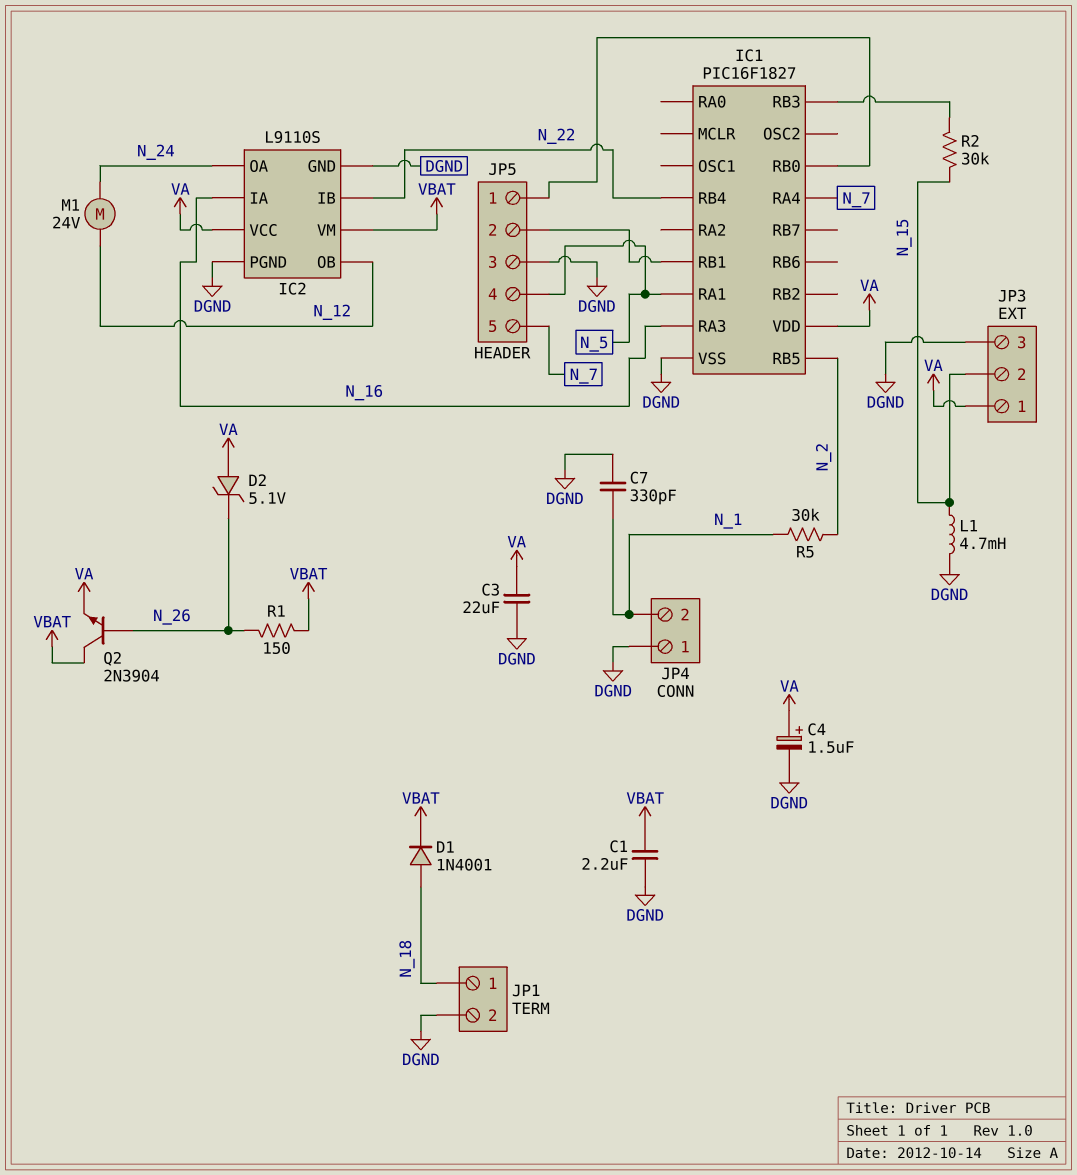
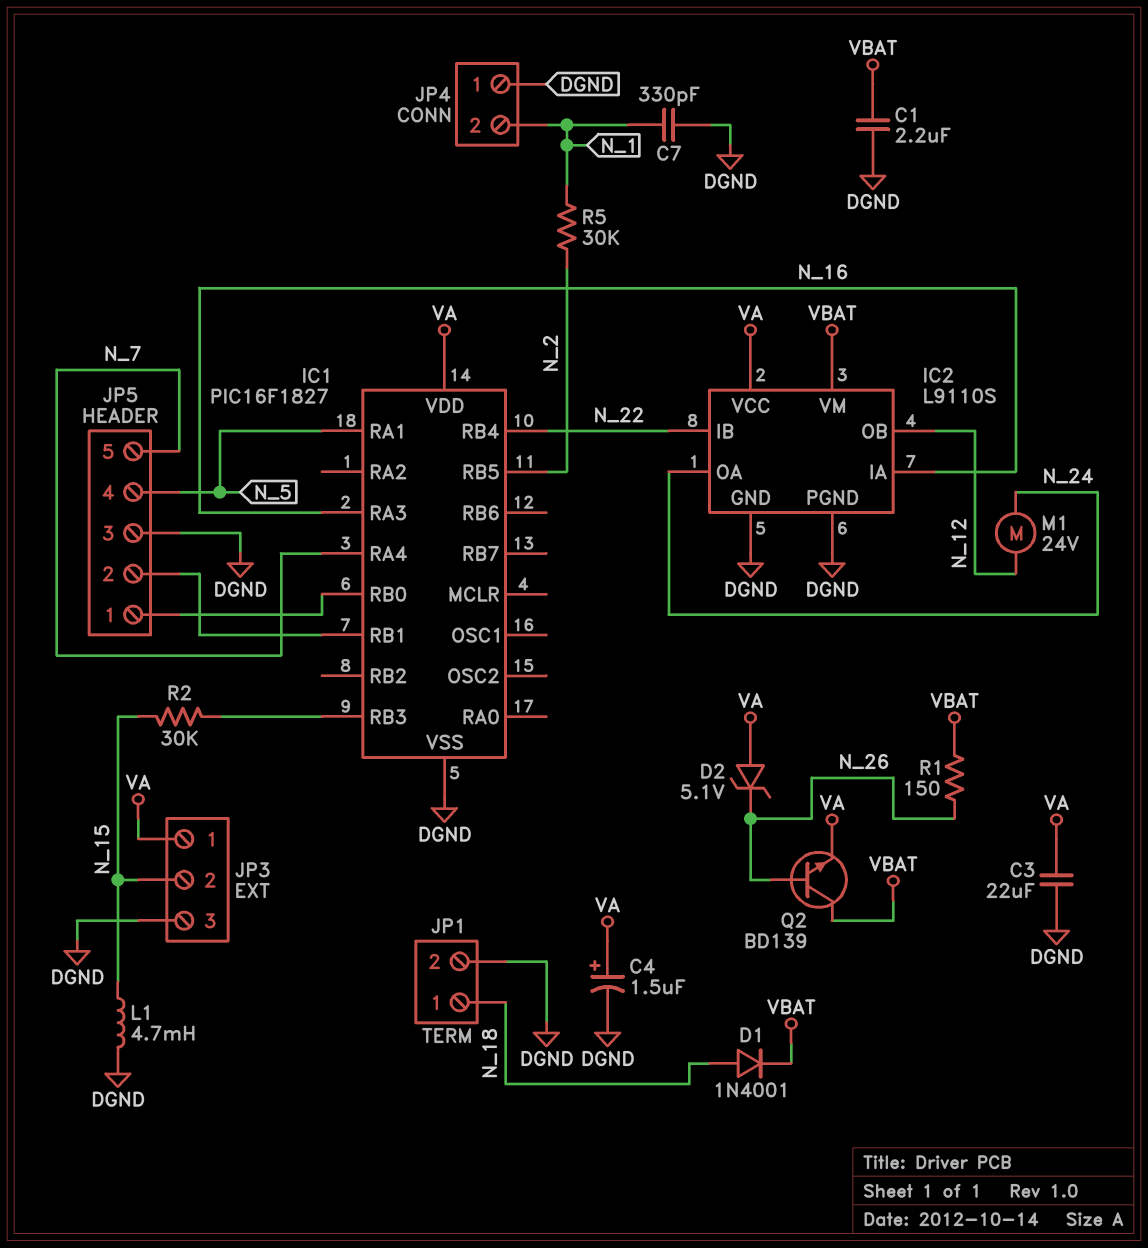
Q2: NPN 2N3904 (B N_26, C VBAT, E VA) -> NPN BD139 (B N_26, C VBAT, E VA)

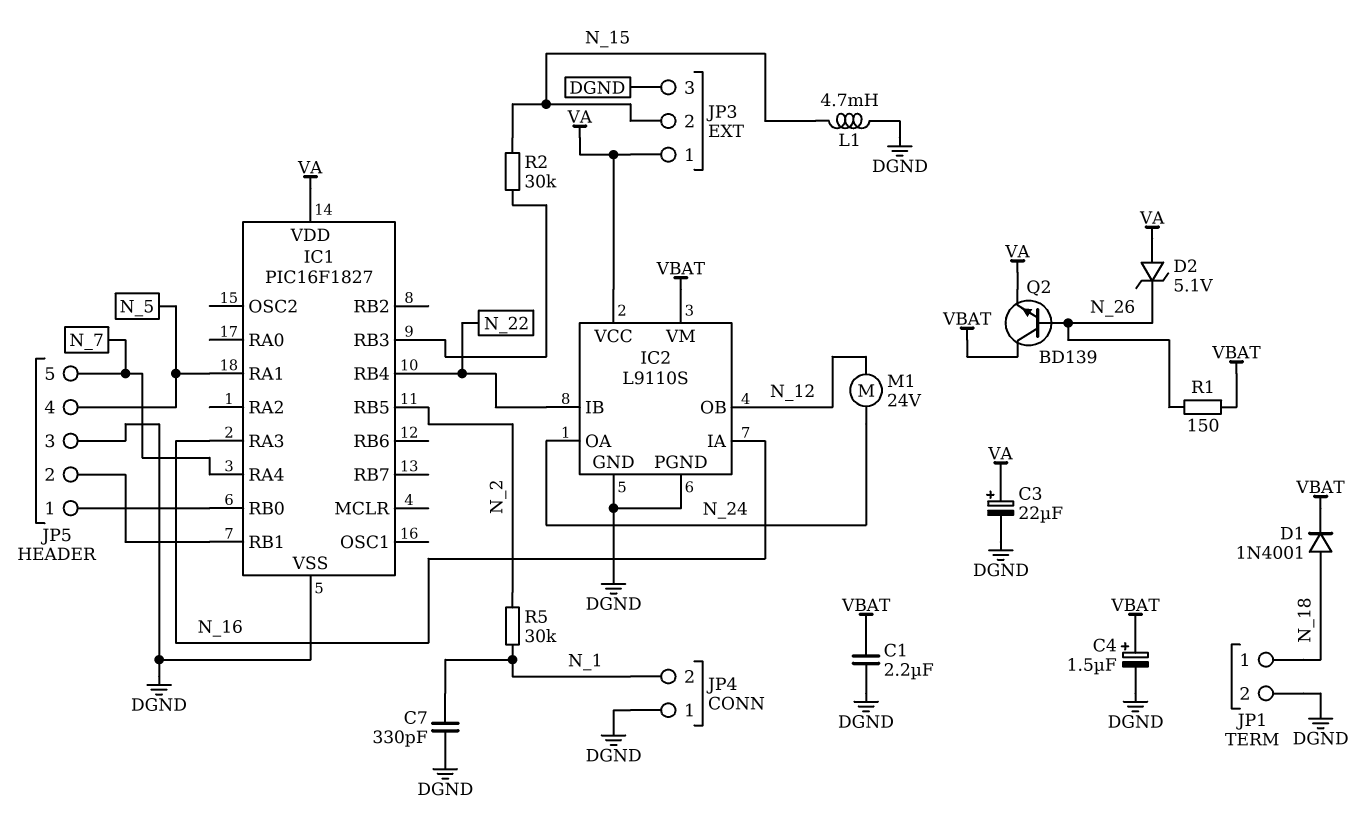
C3: 22uF (DGND, VA) -> 22uF (plus VA, minus DGND)
C4: 1.5uF (plus VA, minus DGND) -> 1.5uF (plus VBAT, minus DGND)

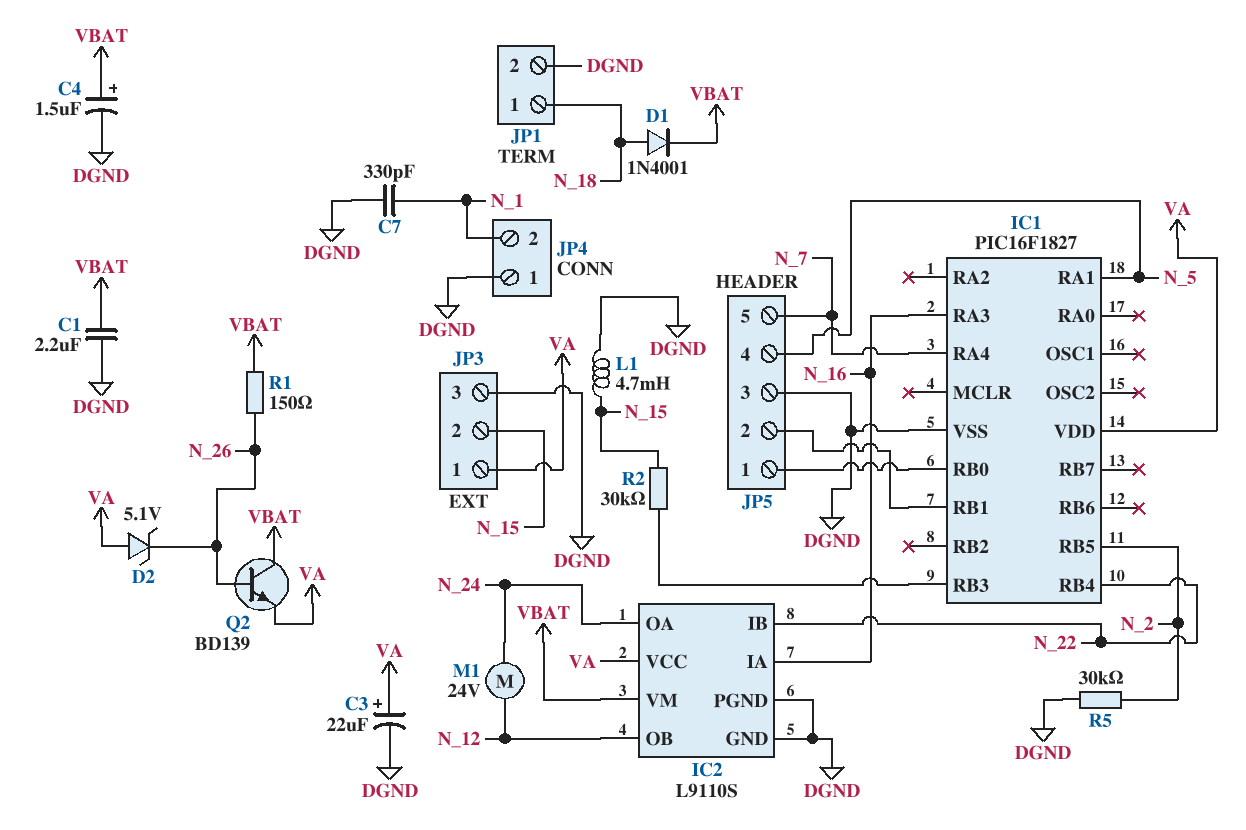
R5: 30k (N_1, N_2) -> 30k (DGND, N_2)

